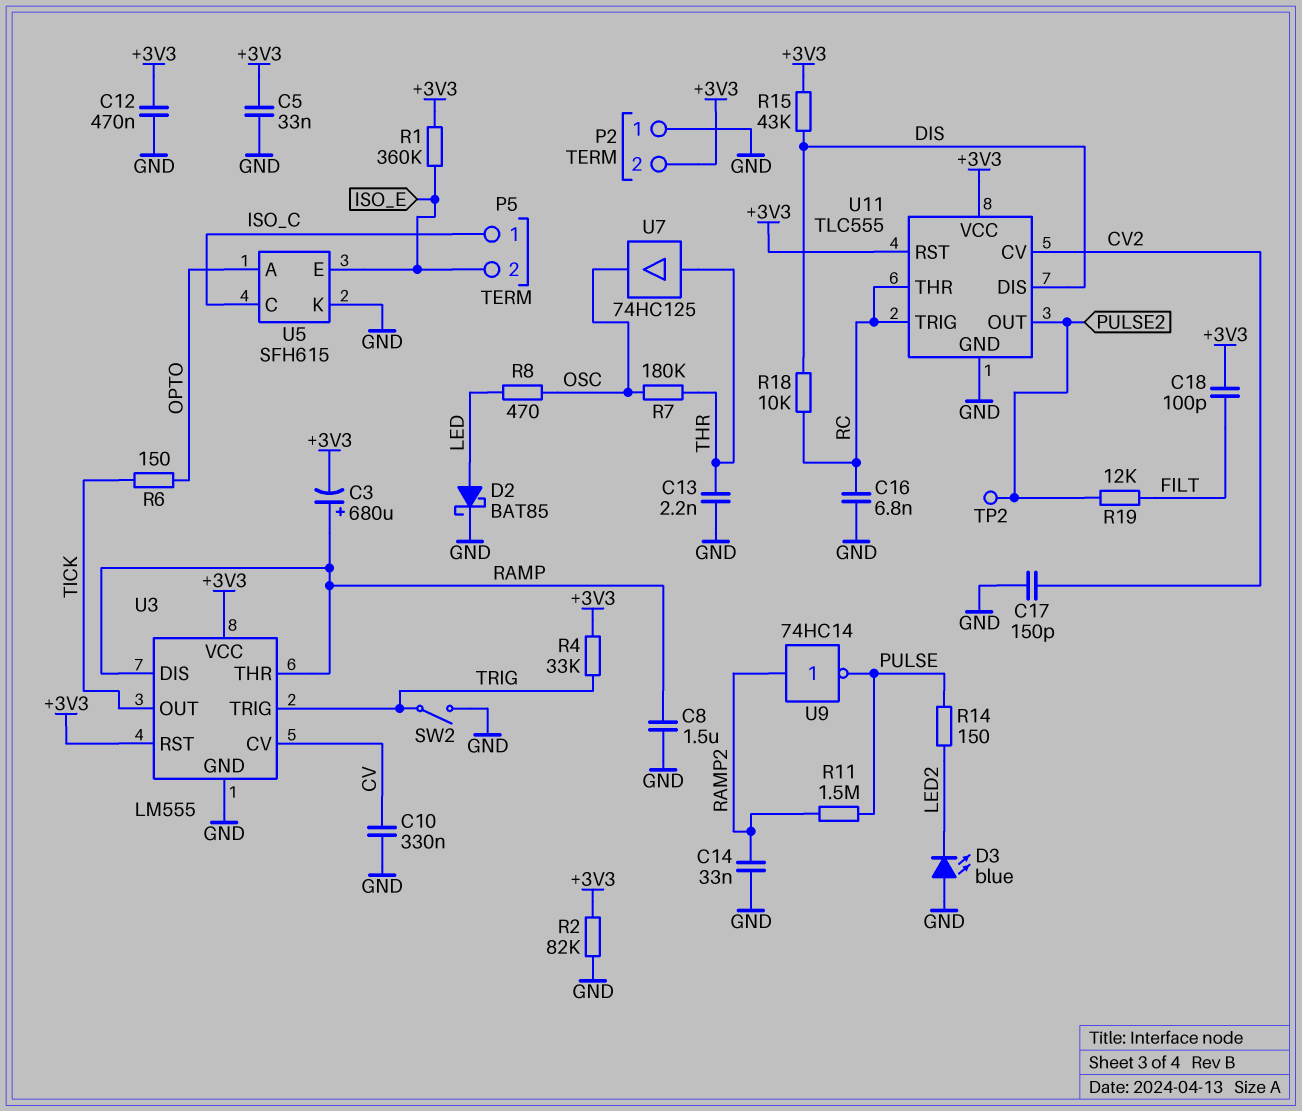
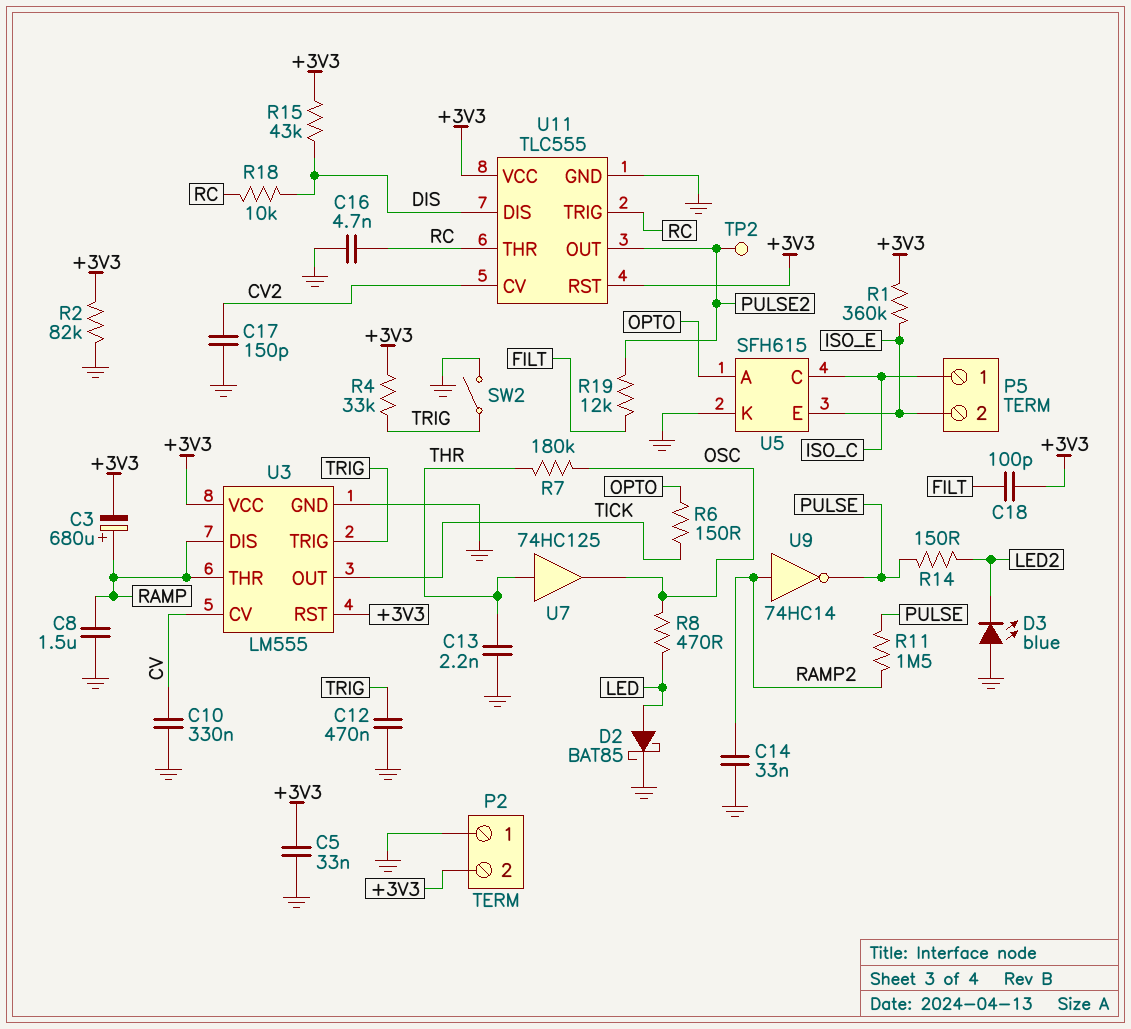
C12: 470nF (+3V3, GND) -> 470nF (GND, TRIG)
C16: 6.8nF (GND, RC) -> 4.7nF (GND, RC)

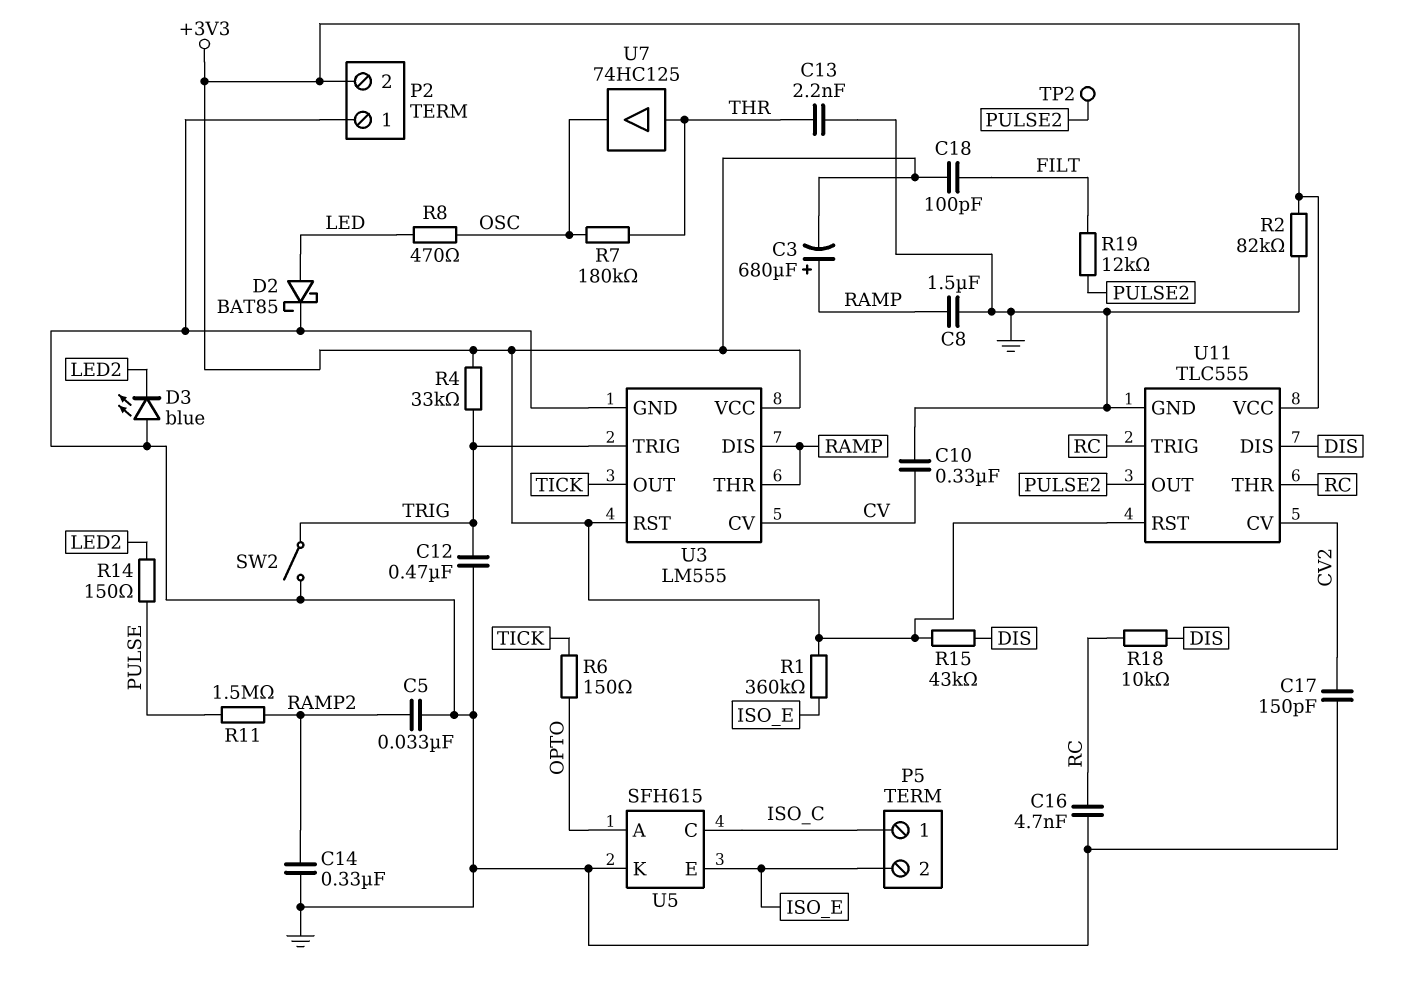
C5: 33nF (+3V3, GND) -> 33nF (GND, RAMP2)
C14: 33nF (GND, RAMP2) -> 330nF (GND, RAMP2)
U9: NOT 74HC14 (in RAMP2, out PULSE) -> none

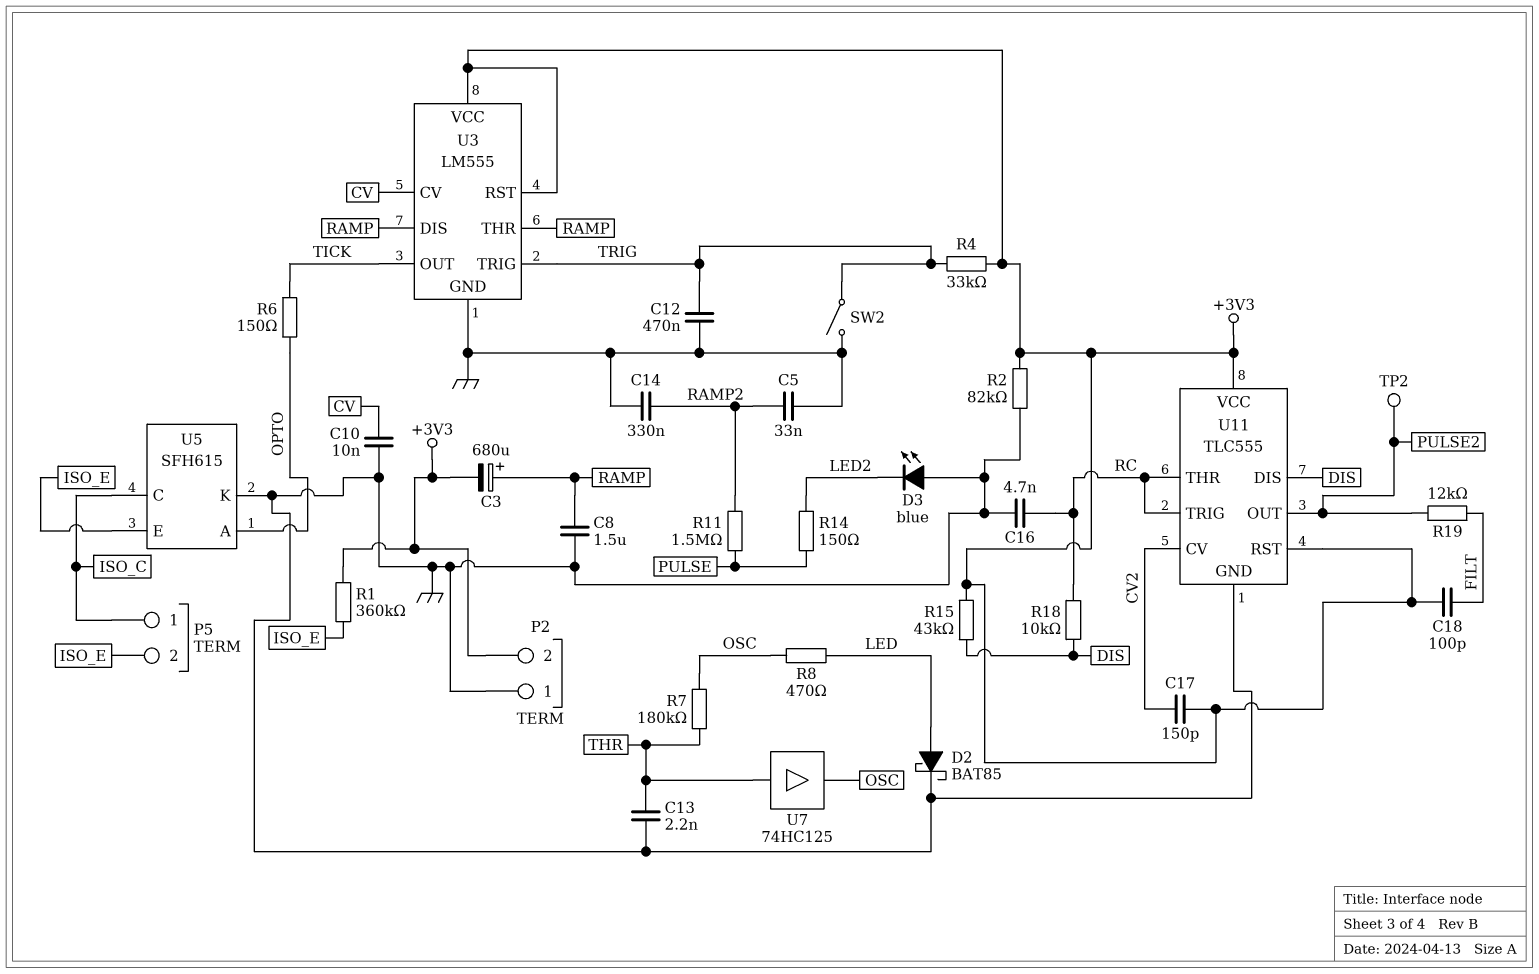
C10: 330nF (CV, GND) -> 10nF (CV, GND)
C17: 150pF (CV2, GND) -> 150pF (+3V3, CV2)

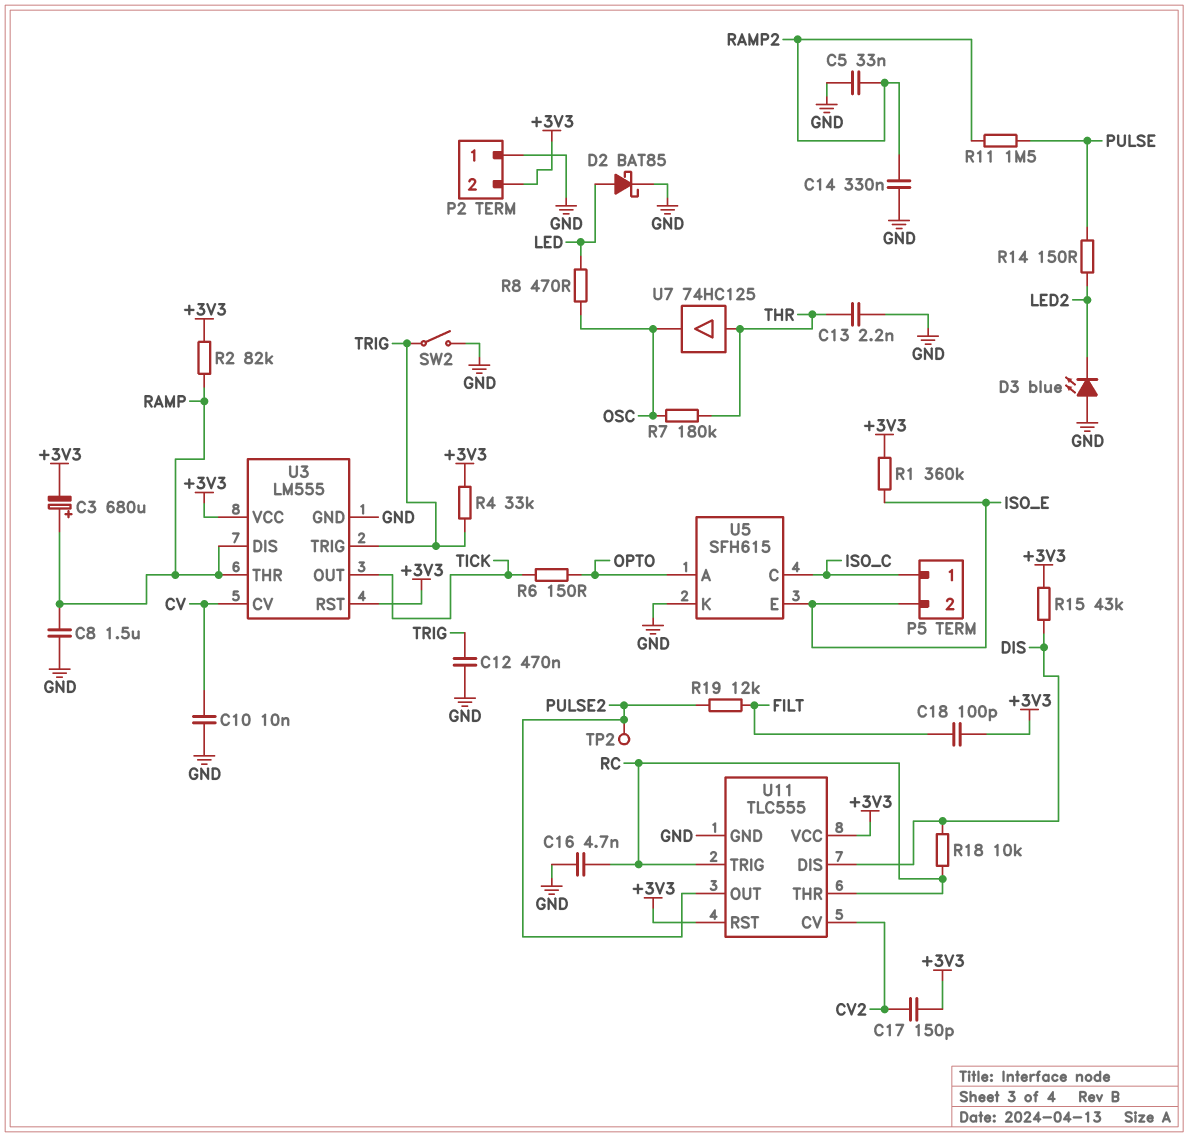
R2: 82k (+3V3, GND) -> 82k (+3V3, RAMP)

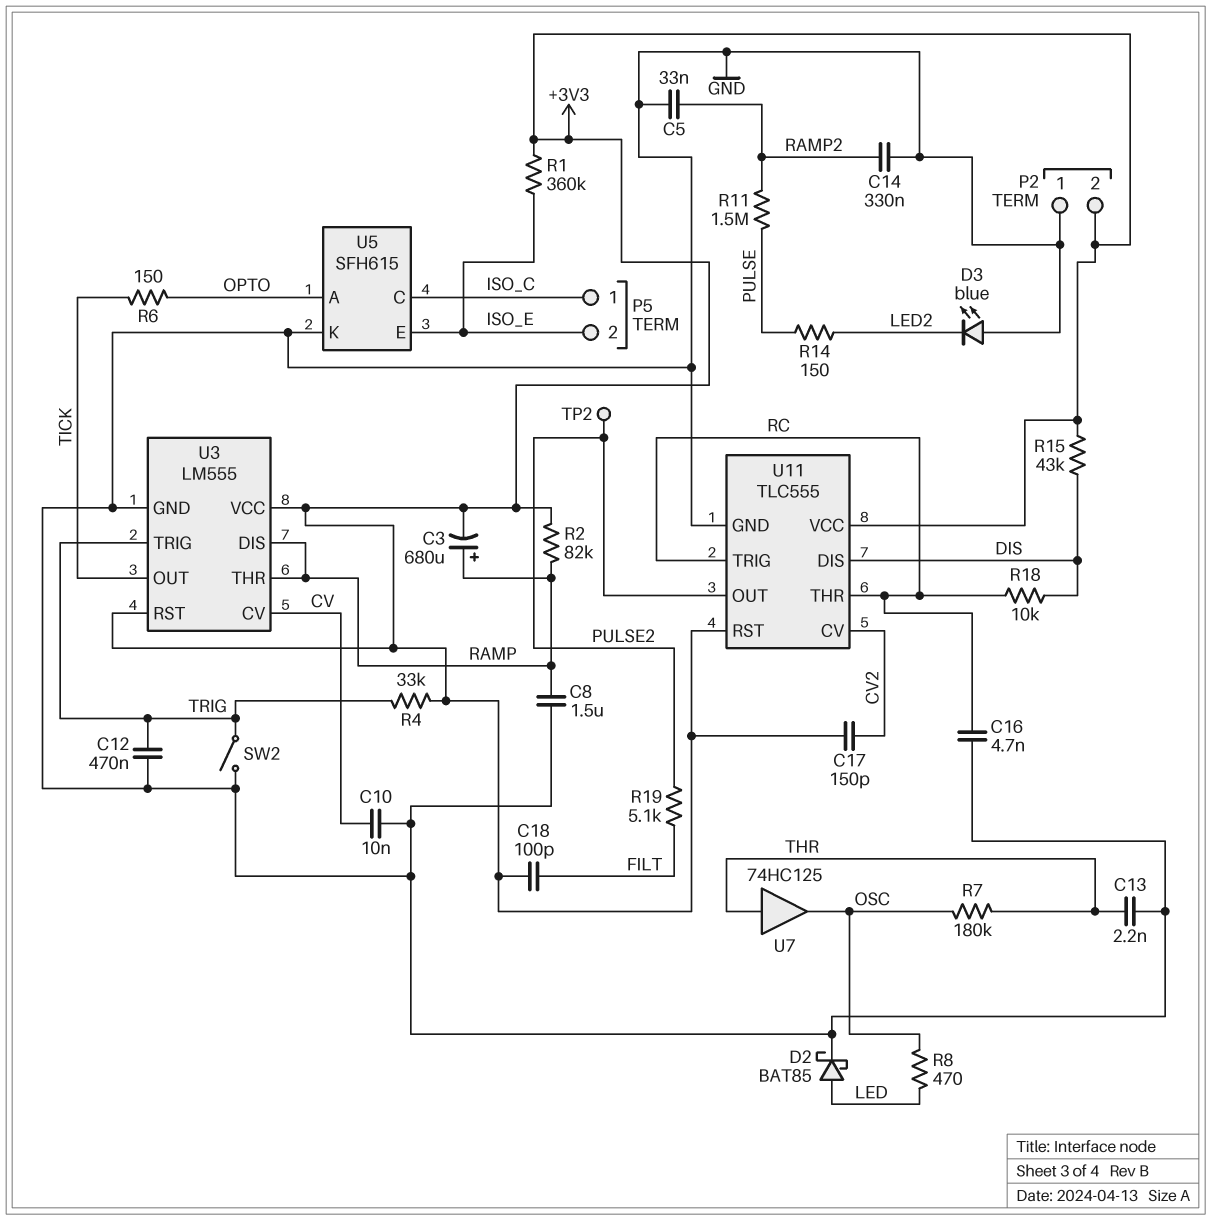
R19: 12k (FILT, PULSE2) -> 5.1k (FILT, PULSE2)

